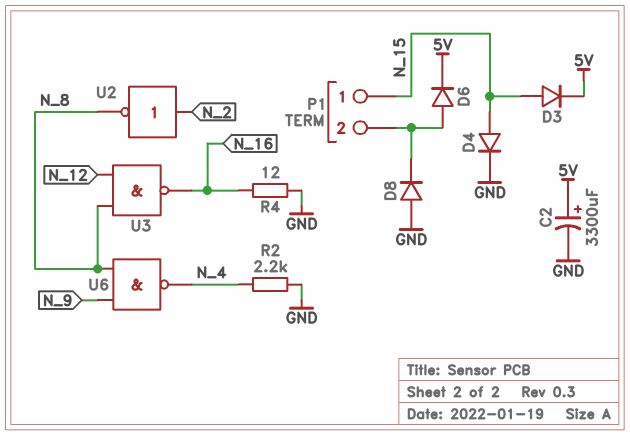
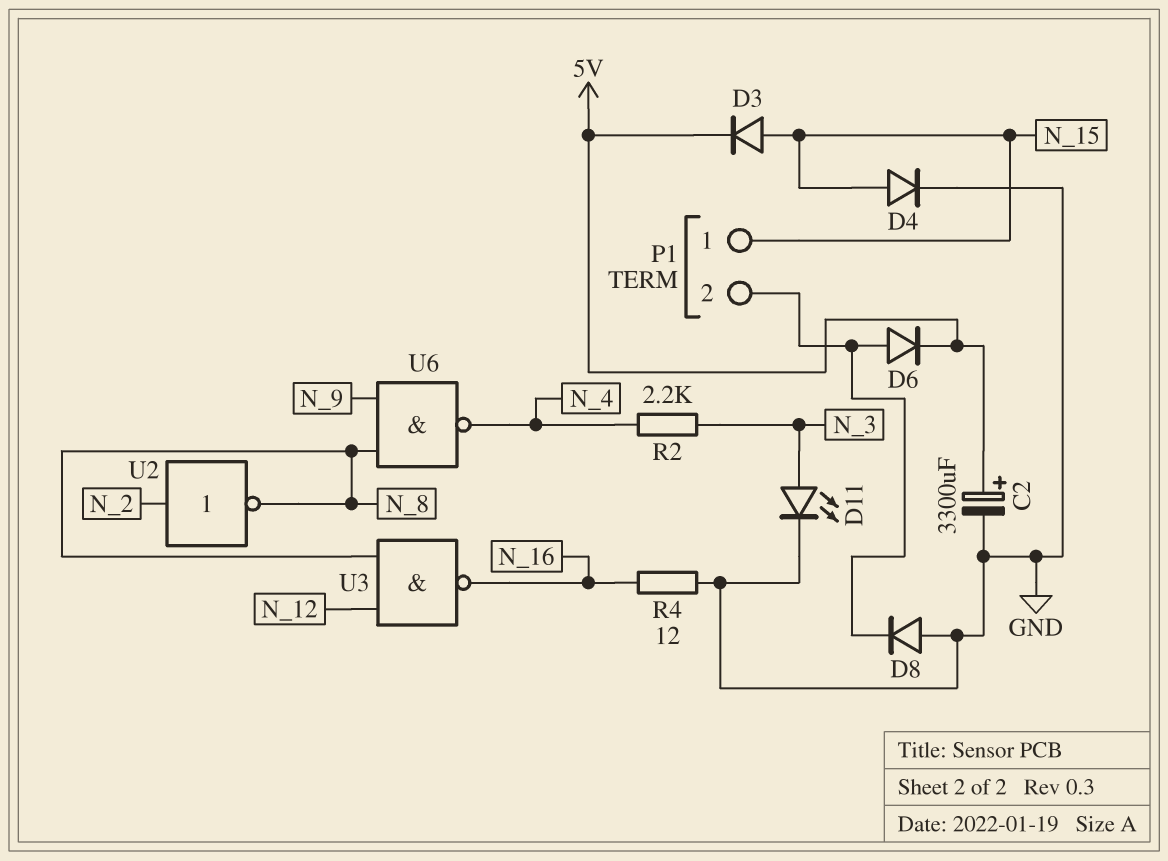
D11: none -> LED (A N_3, K GND)
R2: 2.2k (GND, N_4) -> 2.2k (N_3, N_4)

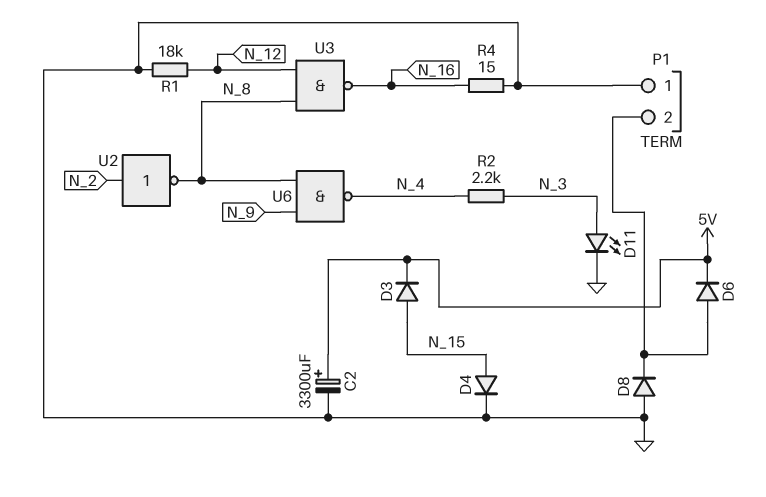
P1 pin 1: N_15 -> GND
R1: none -> 18k (GND, N_12)
R4: 12 (GND, N_16) -> 15 (GND, N_16)

